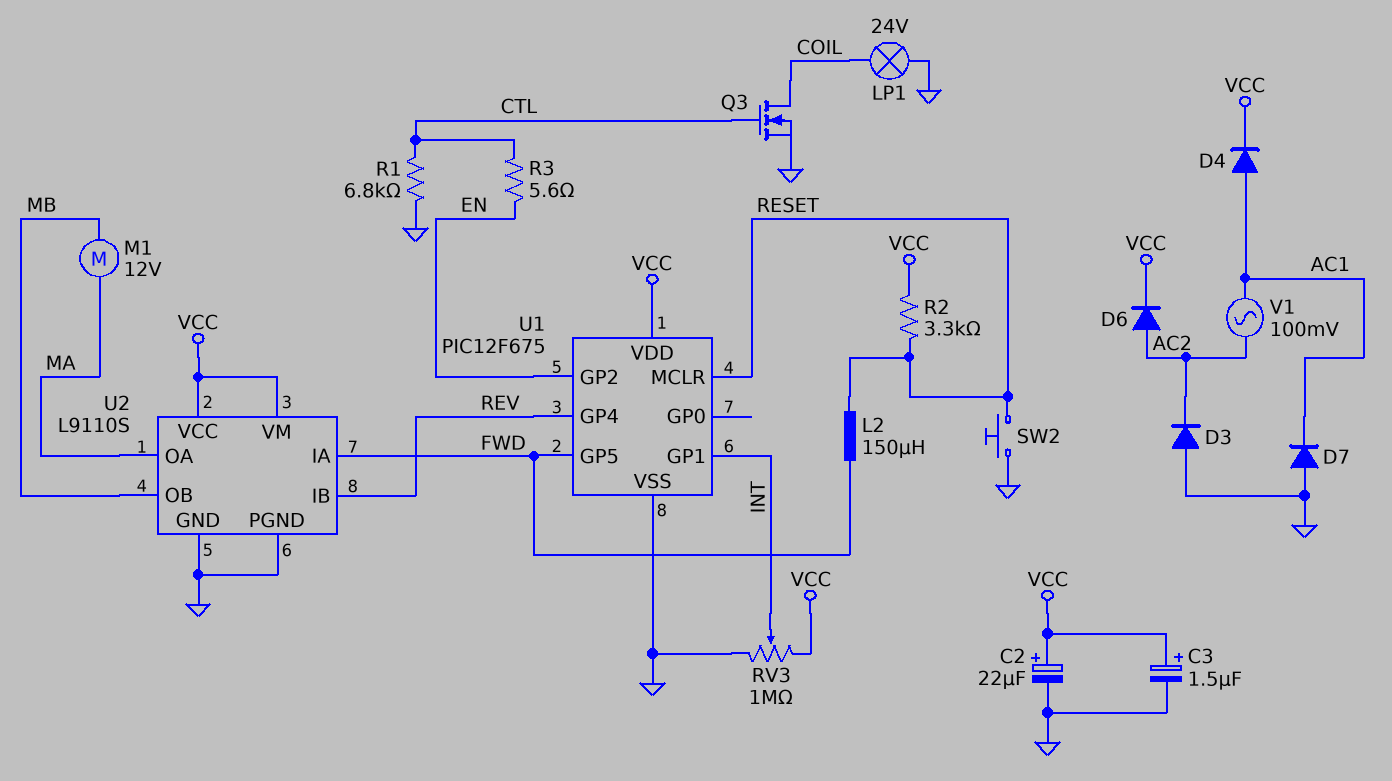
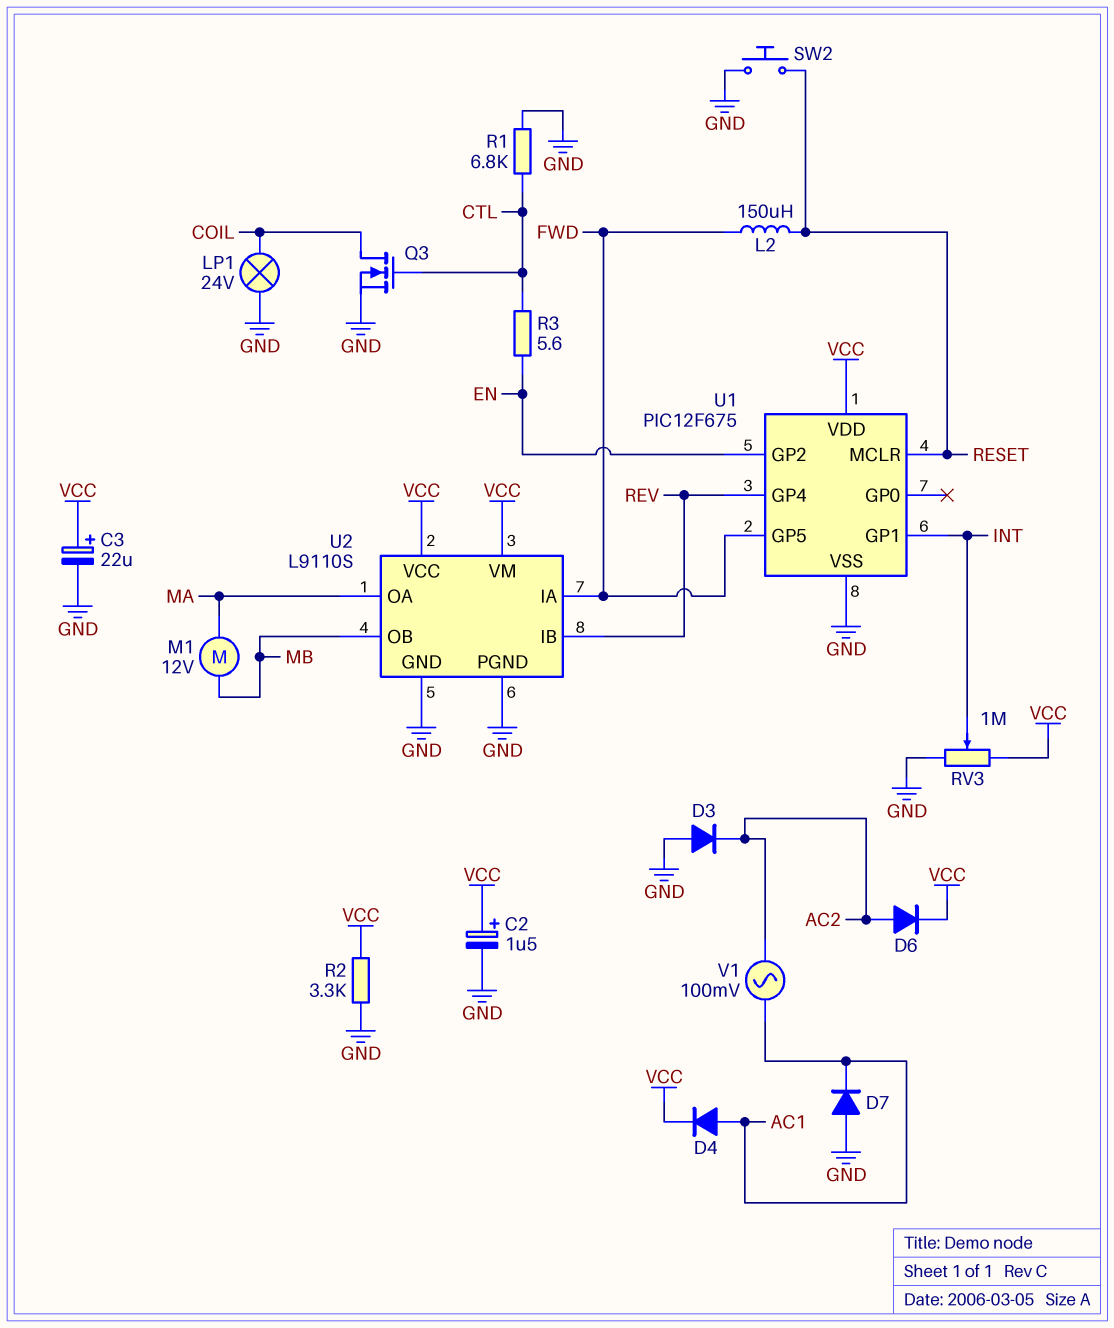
C2: 22uF (plus VCC, minus GND) -> 1.5uF (plus VCC, minus GND)
C3: 1.5uF (plus VCC, minus GND) -> 22uF (plus VCC, minus GND)
R2: 3.3k (RESET, VCC) -> 3.3k (GND, VCC)

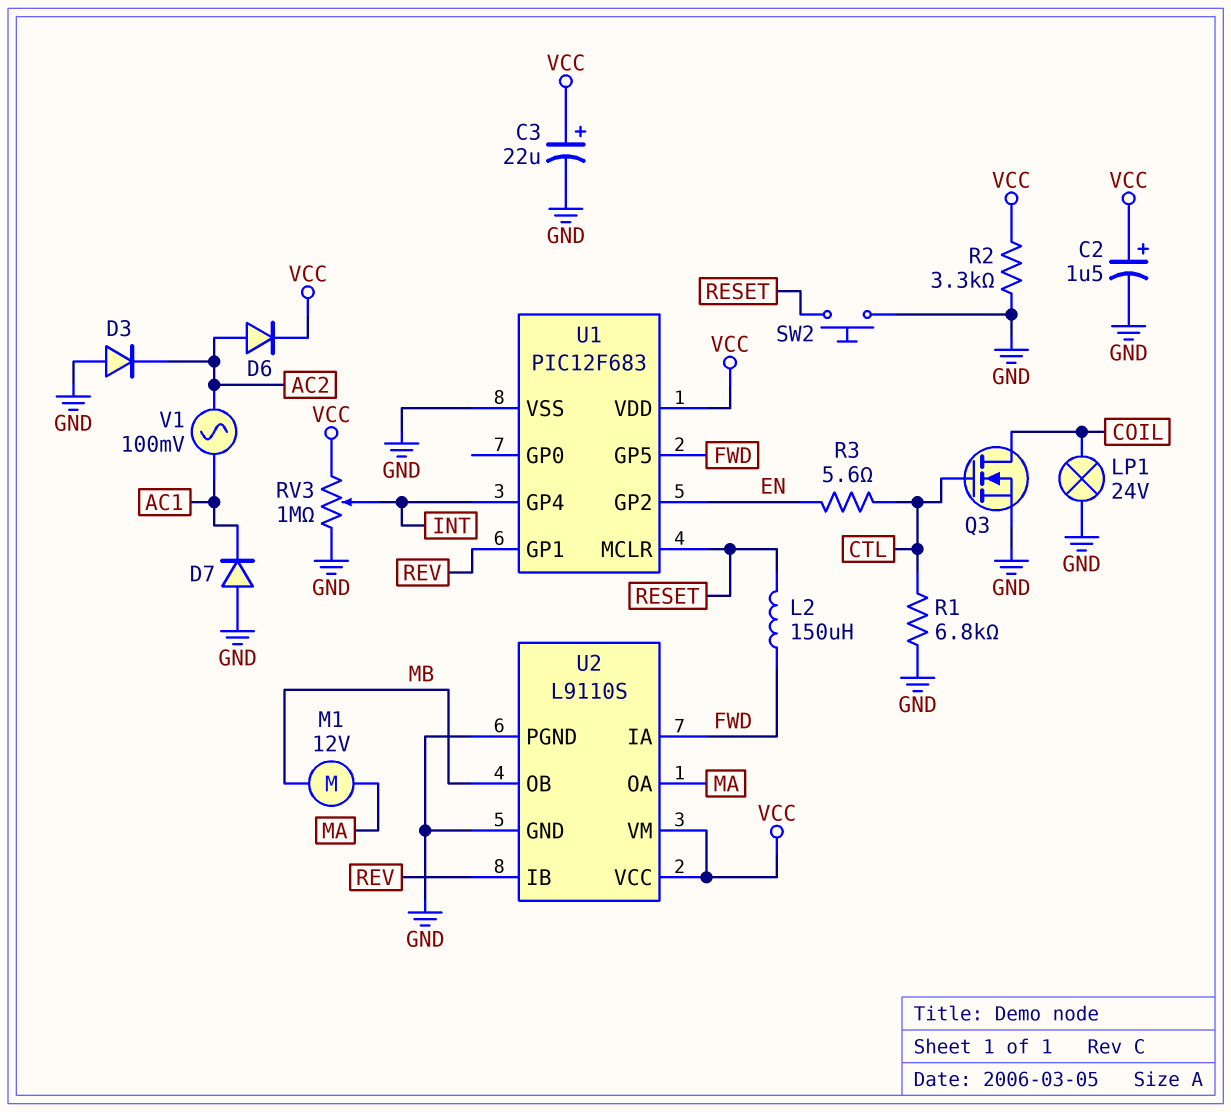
D4: diode (A AC1, K VCC) -> none
U1: PIC12F675 -> PIC12F683
U1 pin GP1: INT -> REV
U1 pin GP4: REV -> INT

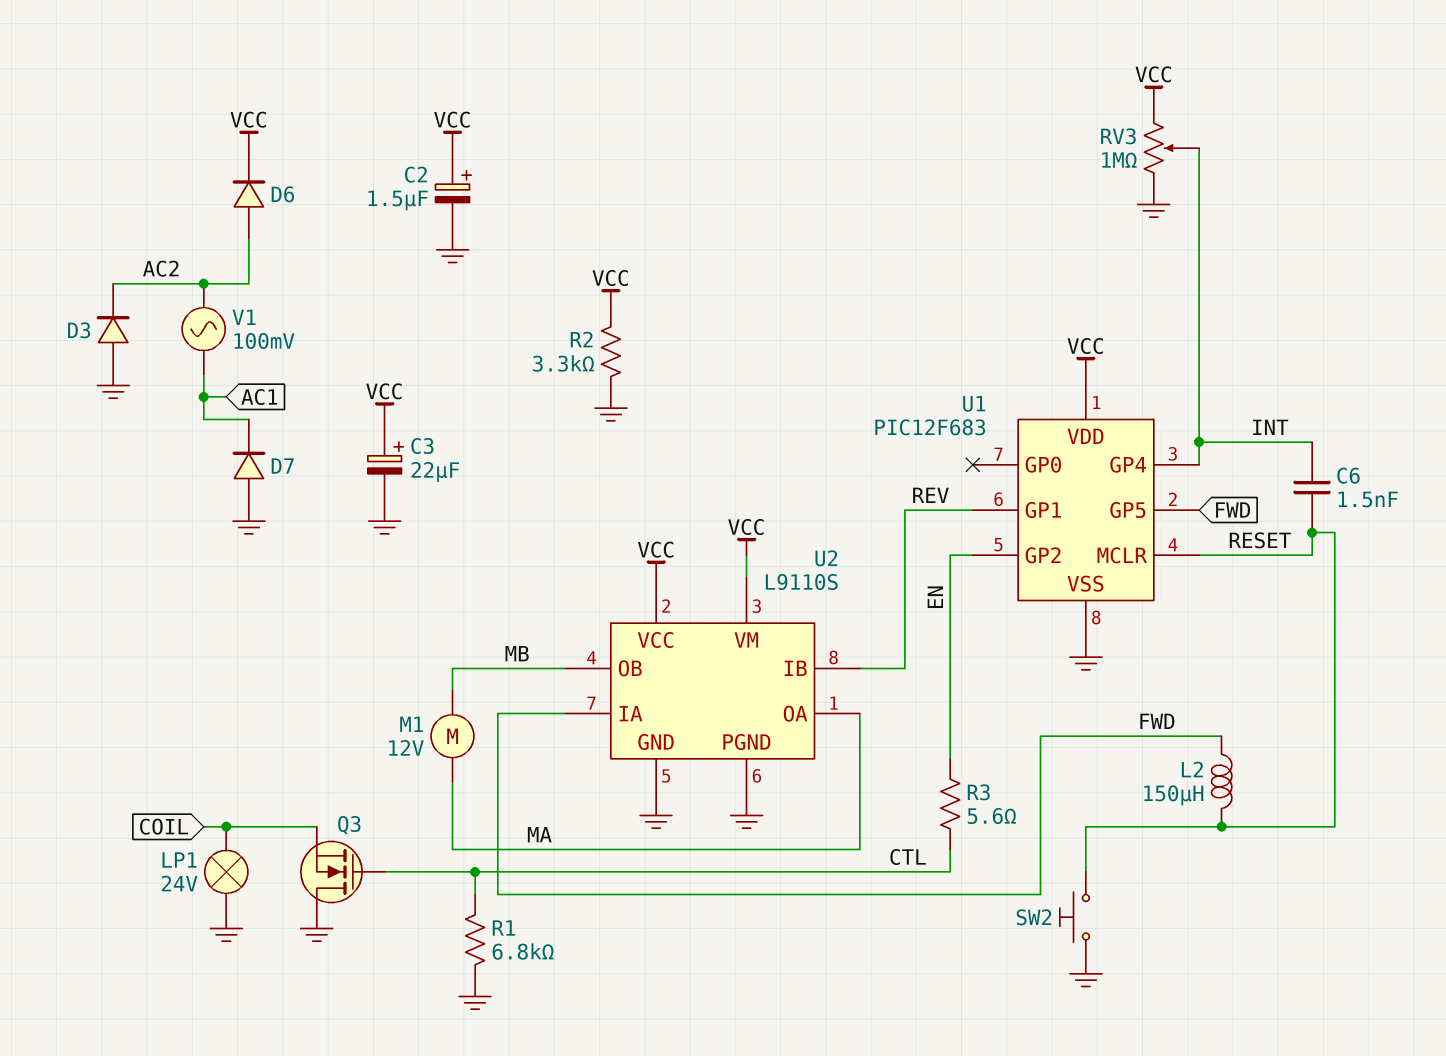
C6: none -> 1.5nF (INT, RESET)
Q3: NMOS (G CTL, D COIL, S GND) -> NMOS (G CTL, D GND, S COIL)

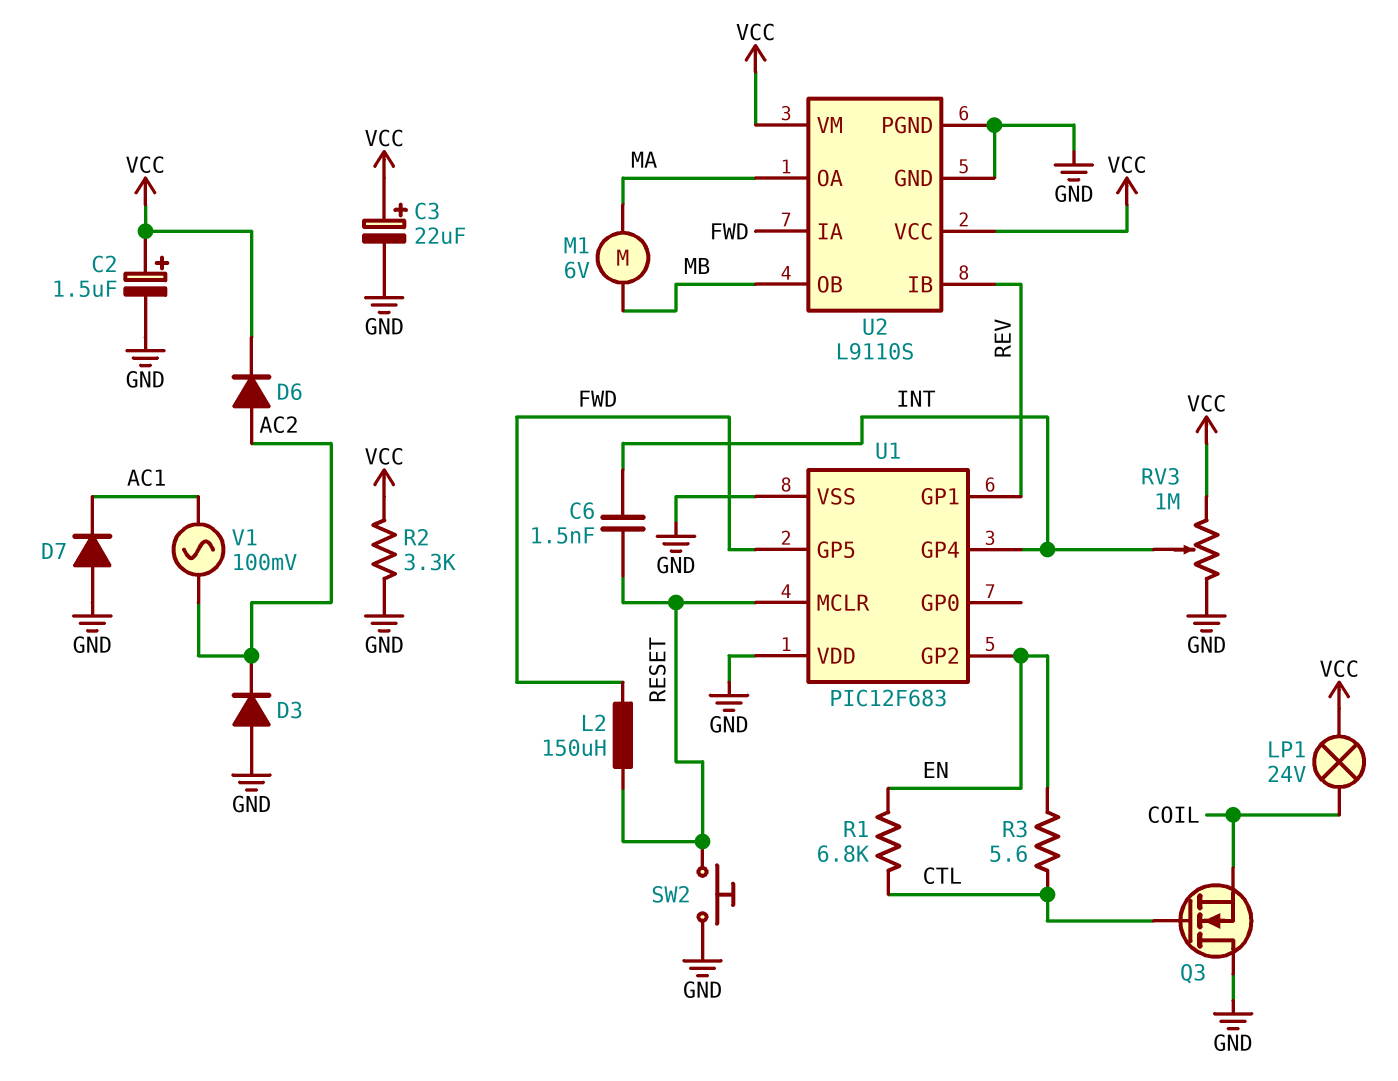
LP1: lamp 24V (COIL, GND) -> lamp 24V (COIL, VCC)
M1: motor 12V (MA, MB) -> motor 6V (MA, MB)
R1: 6.8k (CTL, GND) -> 6.8k (CTL, EN)
U1 pin VDD: VCC -> GND

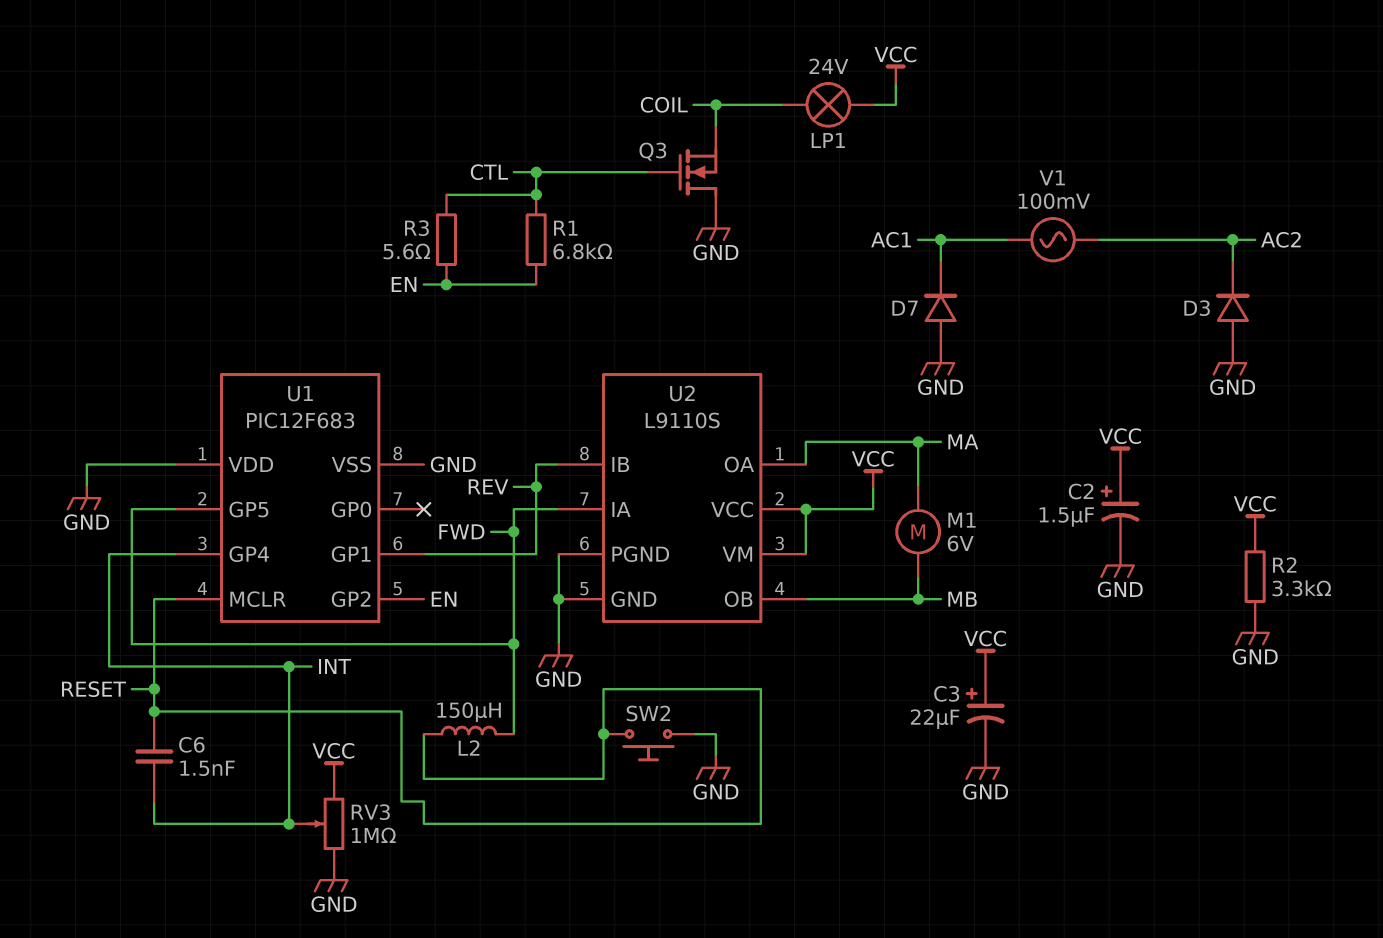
D6: diode (A AC2, K VCC) -> none

